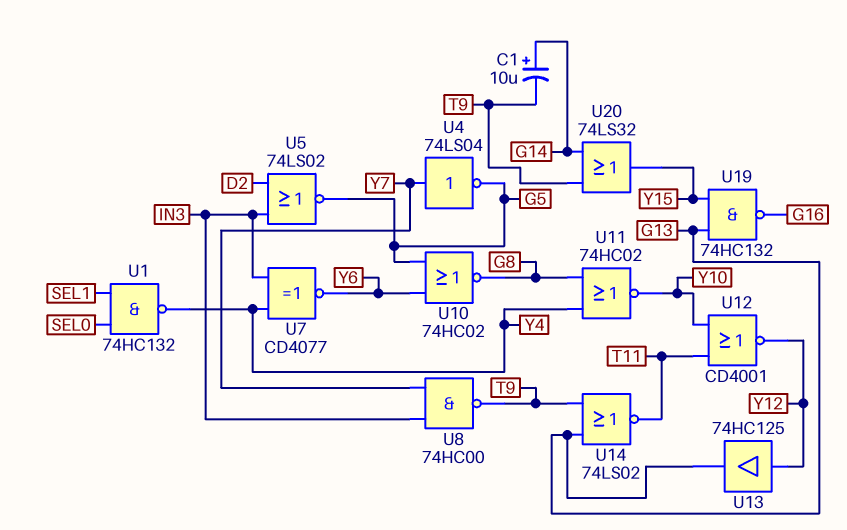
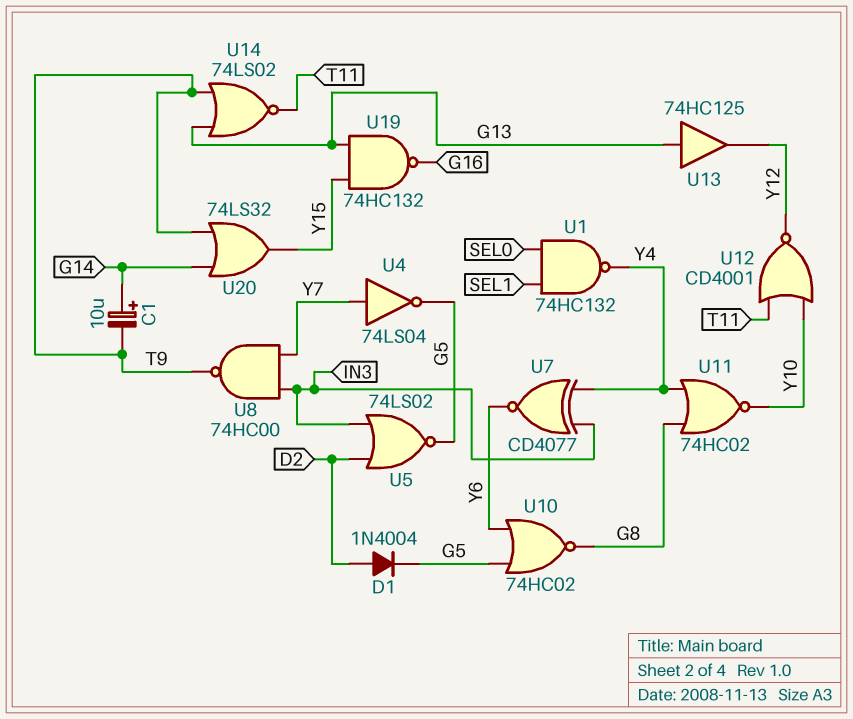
D1: none -> diode 1N4004 (A D2, K G5)
U13: buffer 74HC125 (in Y12, out G13) -> buffer 74HC125 (in G13, out Y12)

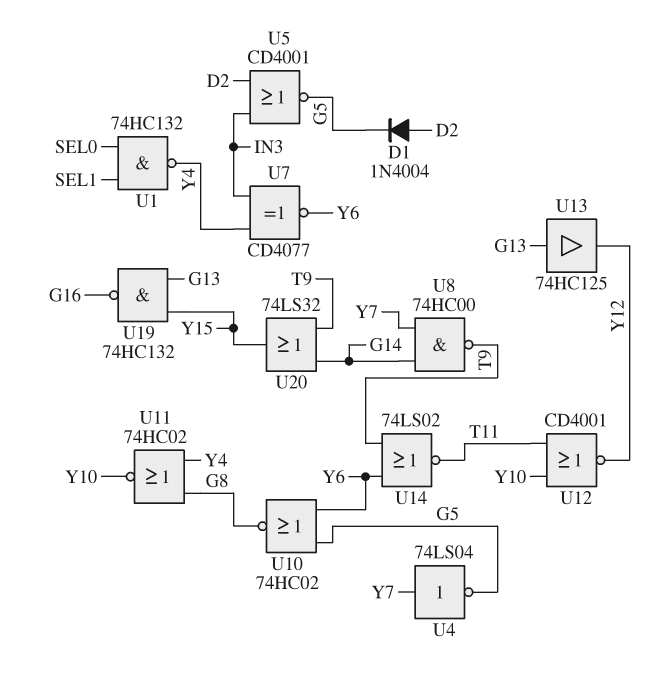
C1: 10uF (plus G14, minus T9) -> none
U5: NOR 74LS02 (in D2, in IN3, out G5) -> NOR CD4001 (in D2, in IN3, out G5)
U8: NAND 74HC00 (in IN3, in Y7, out T9) -> NAND 74HC00 (in G14, in Y7, out T9)
U14: NOR 74LS02 (in G13, in T9, out T11) -> NOR 74LS02 (in T9, in Y6, out T11)

